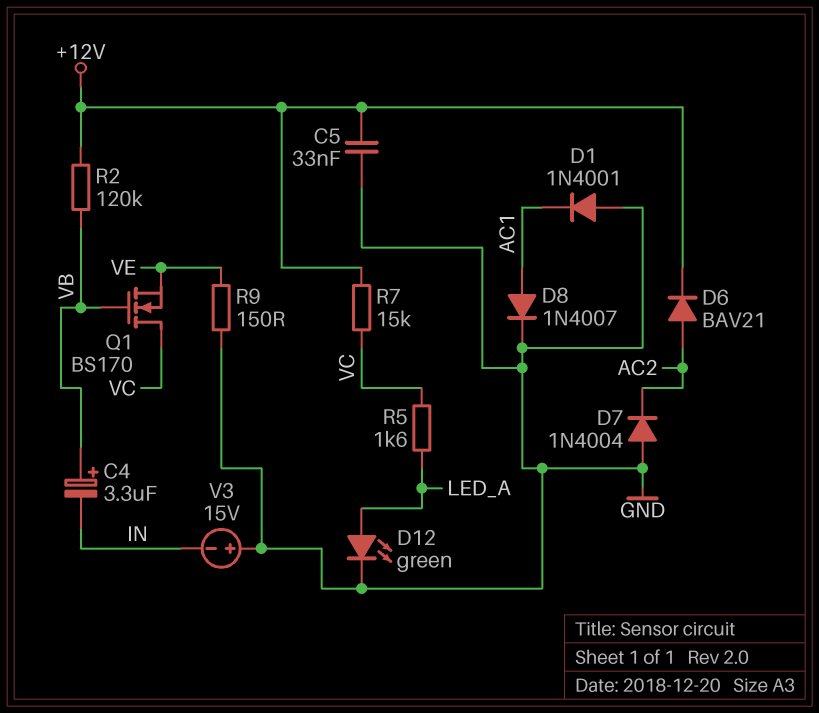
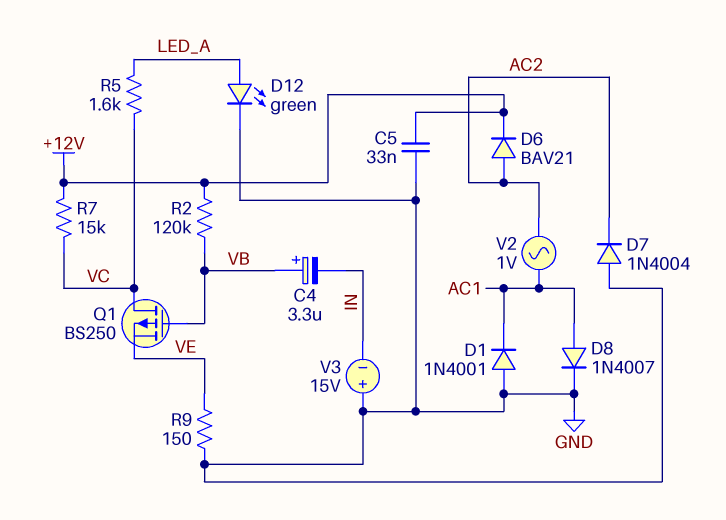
Q1: NMOS BS170 (G VB, D VC, S VE) -> PMOS BS250 (G VB, D VC, S VE)
V2: none -> AC 1V (AC1, AC2)

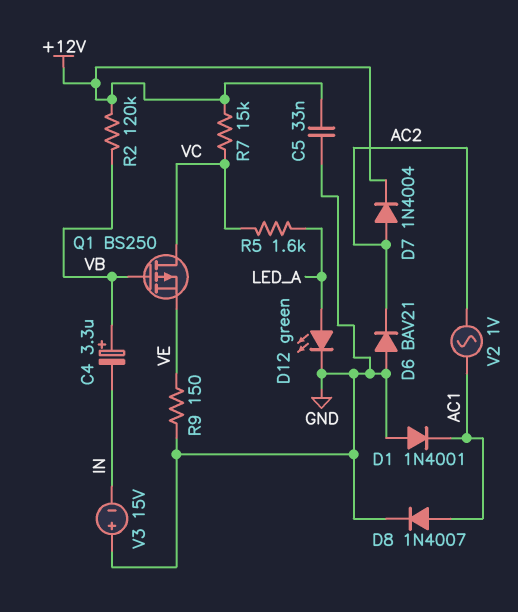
D6: diode BAV21 (A AC2, K +12V) -> diode BAV21 (A GND, K AC2)
D7: diode 1N4004 (A GND, K AC2) -> diode 1N4004 (A AC2, K +12V)

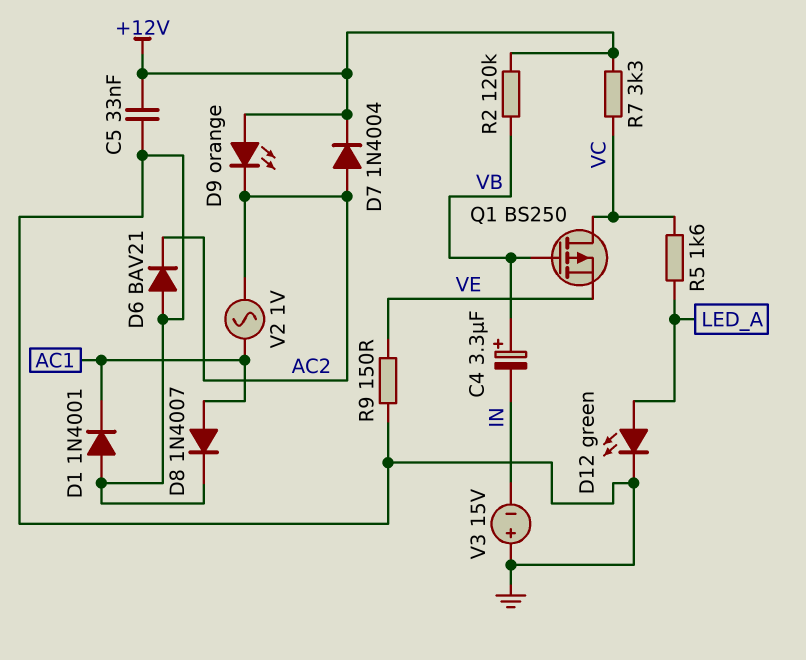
D9: none -> LED orange (A +12V, K AC2)
R7: 15k (+12V, VC) -> 3.3k (+12V, VC)

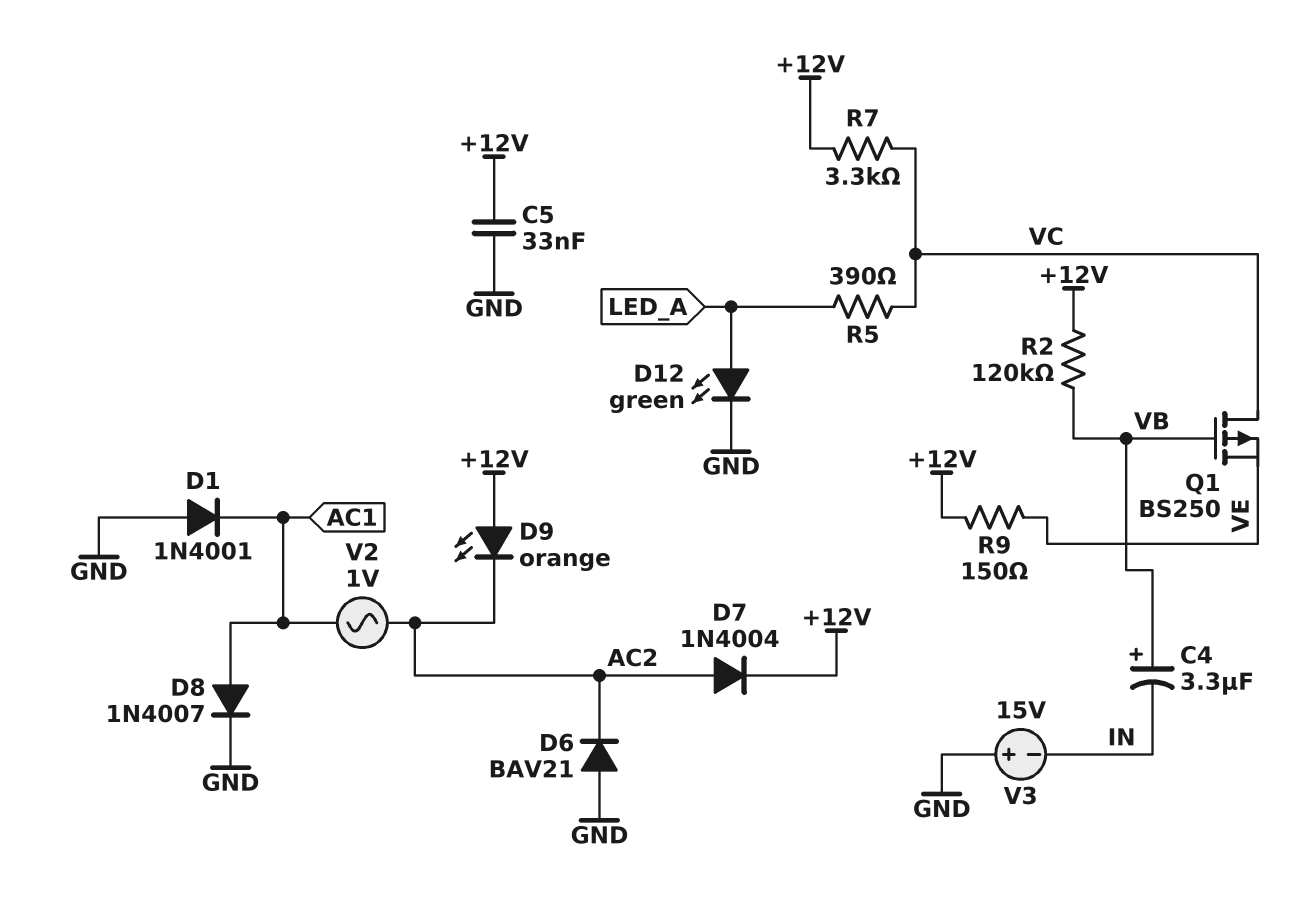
R5: 1.6k (LED_A, VC) -> 390 (LED_A, VC)
R9: 150 (GND, VE) -> 150 (+12V, VE)

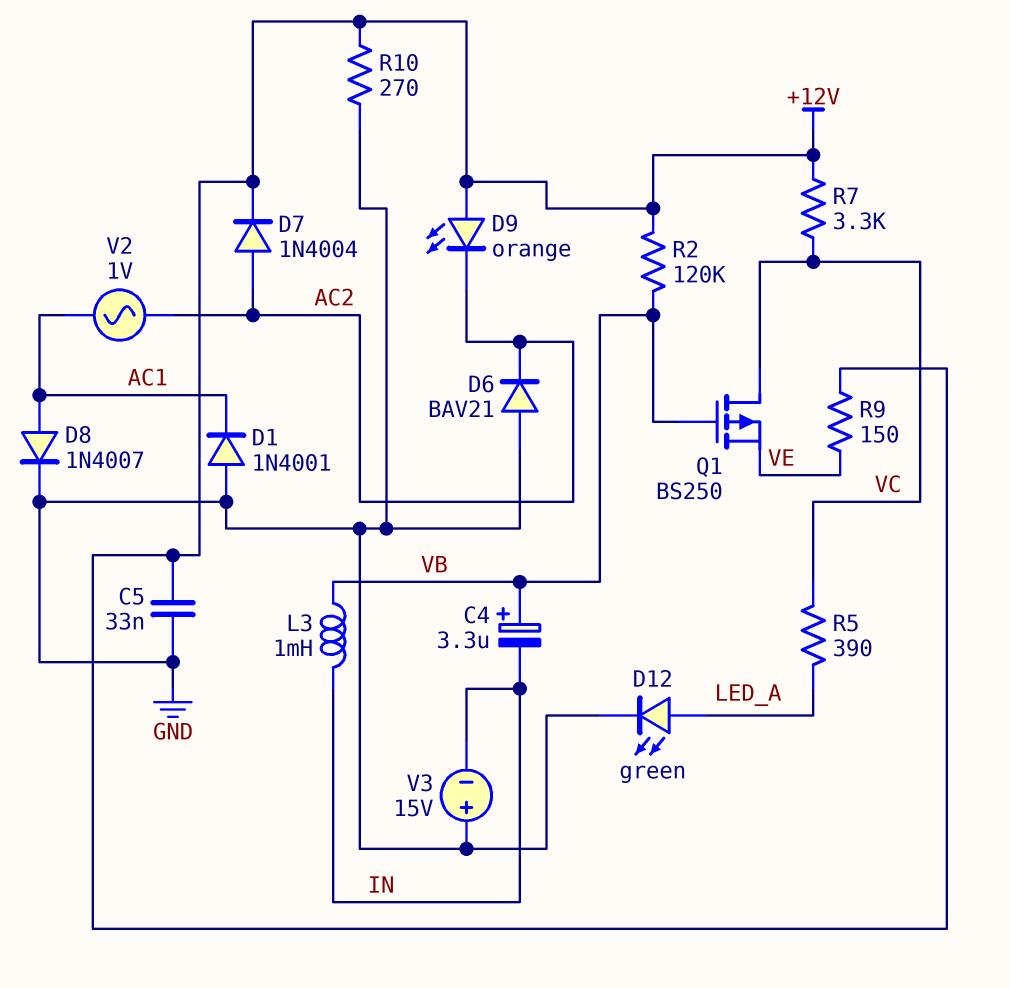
L3: none -> 1mH (IN, VB)
R10: none -> 270 (+12V, GND)

